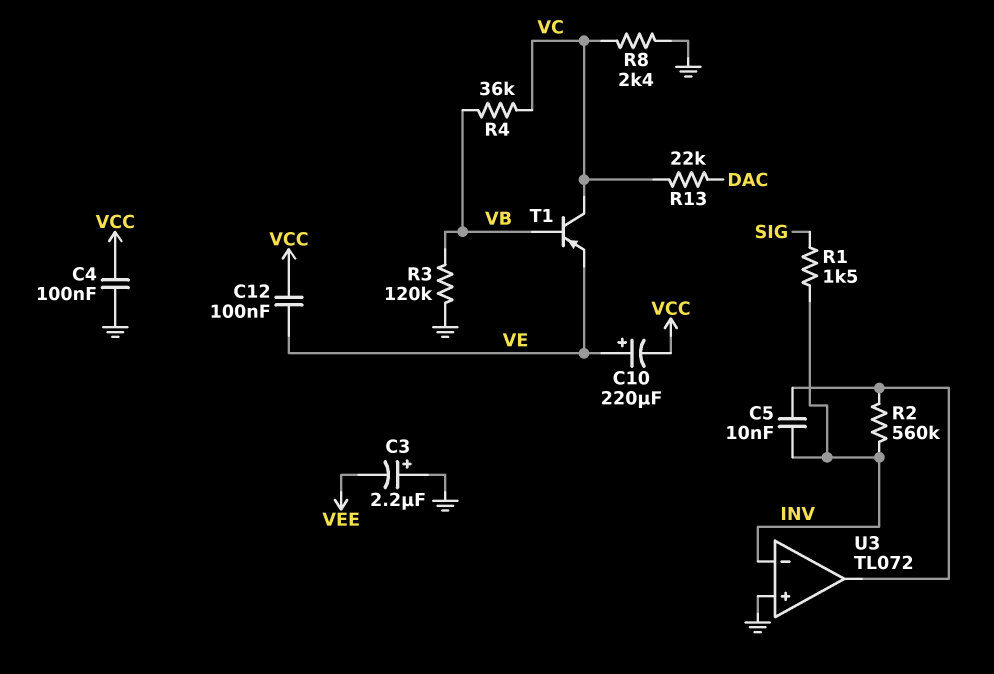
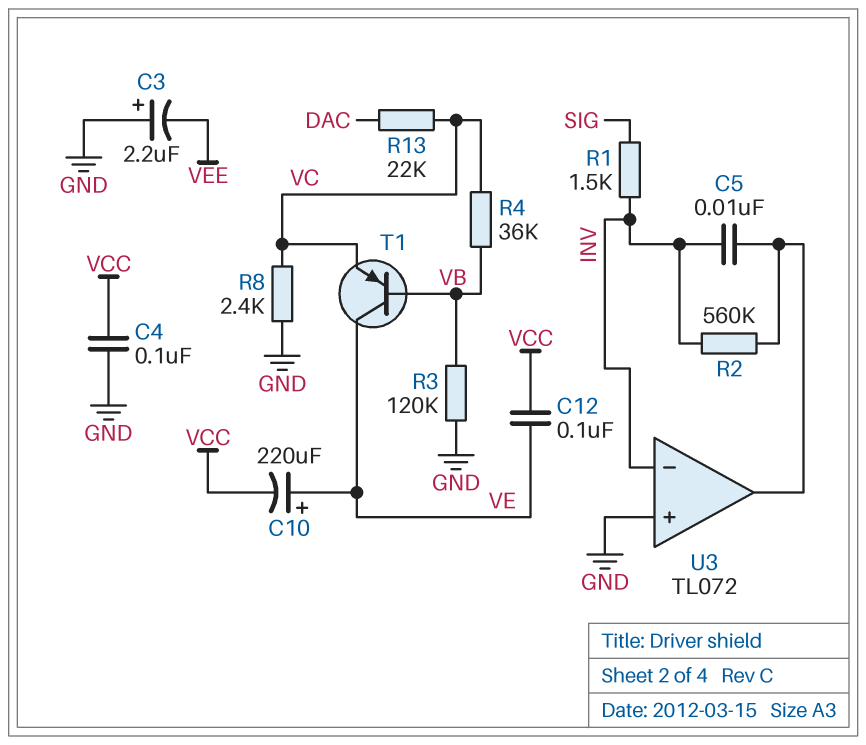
T1: PNP (B VB, C VC, E VE) -> PNP (B VB, C VE, E VC)

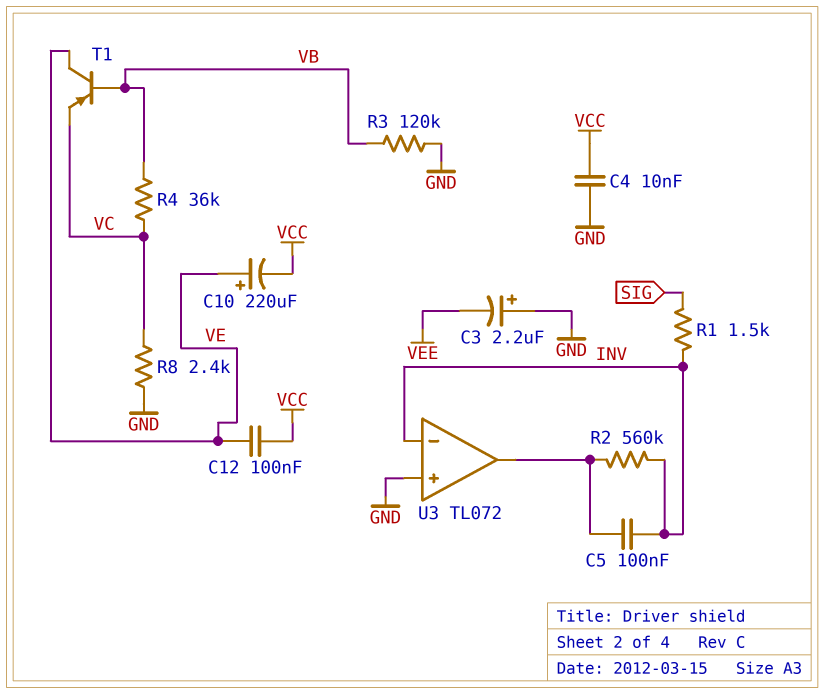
C4: 100nF (GND, VCC) -> 10nF (GND, VCC)
C5: 10nF (INV, U3/out) -> 100nF (INV, U3/out)
R13: 22k (DAC, VC) -> none

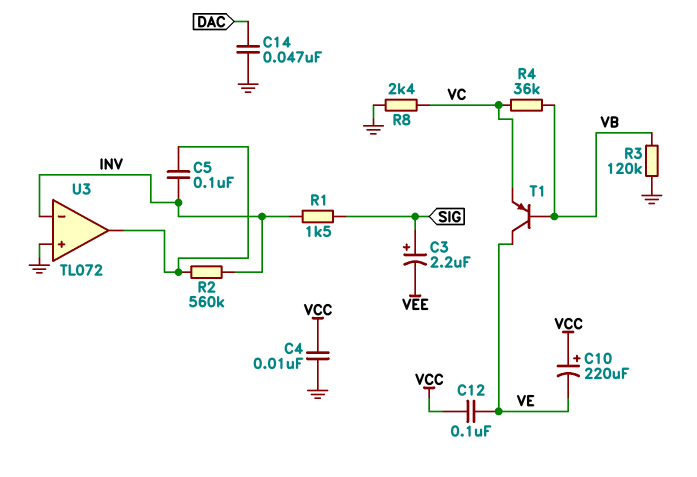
C3: 2.2uF (plus GND, minus VEE) -> 2.2uF (plus SIG, minus VEE)
C10: 220uF (plus VE, minus VCC) -> 220uF (plus VCC, minus VE)
C14: none -> 47nF (DAC, GND)

